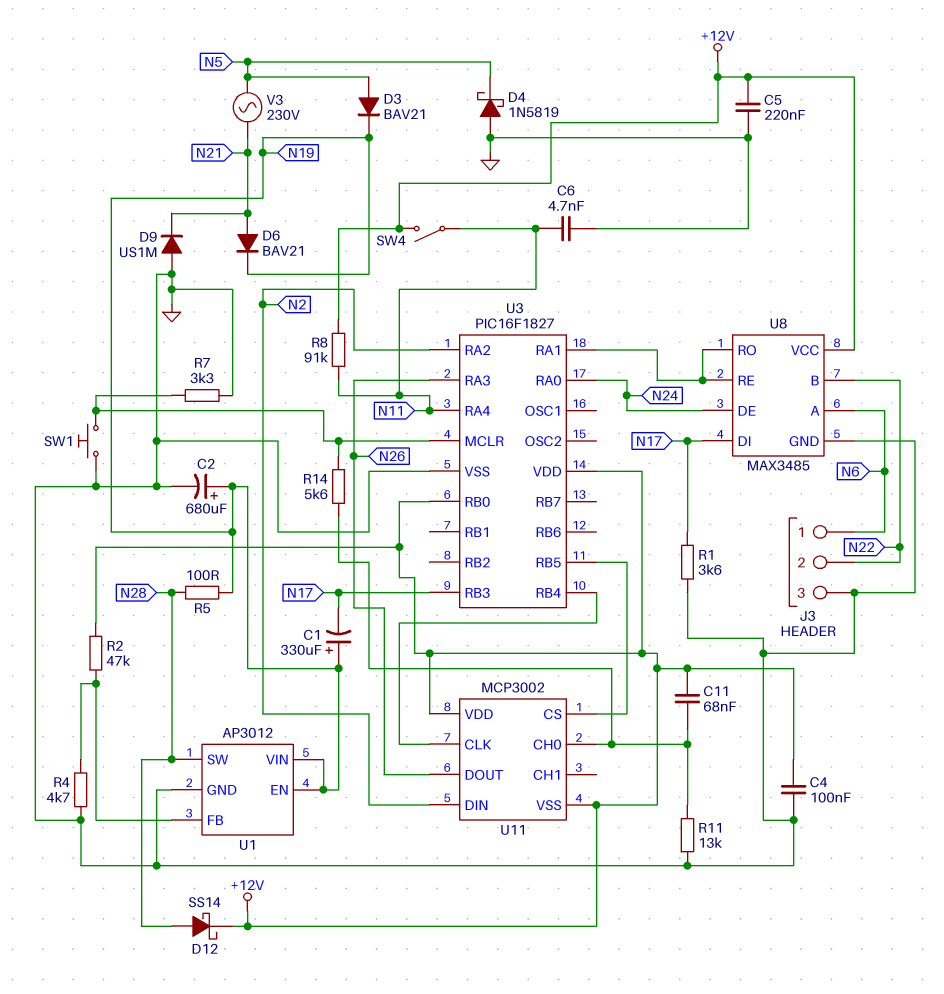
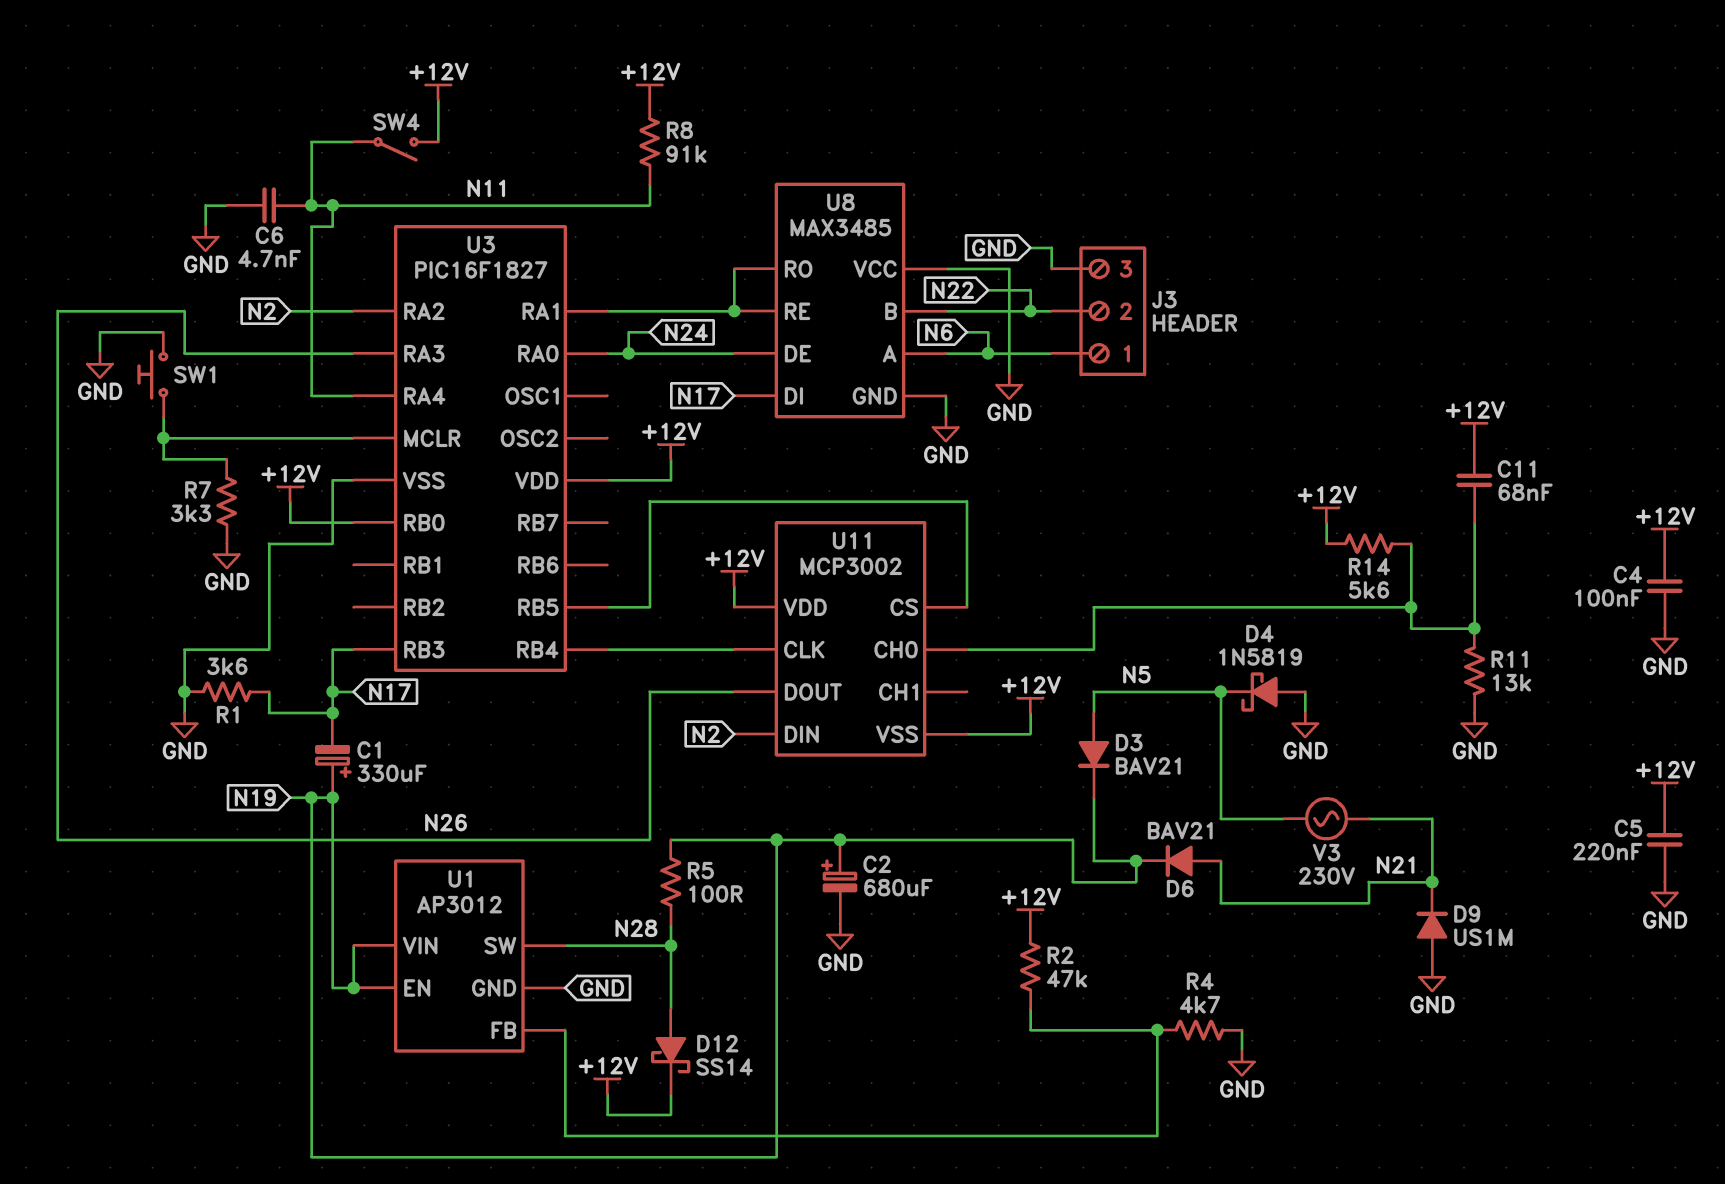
R14: 5.6k (U3/MCLR, U11/CH0) -> 5.6k (+12V, U11/CH0)
U8 pin VCC: +12V -> GND

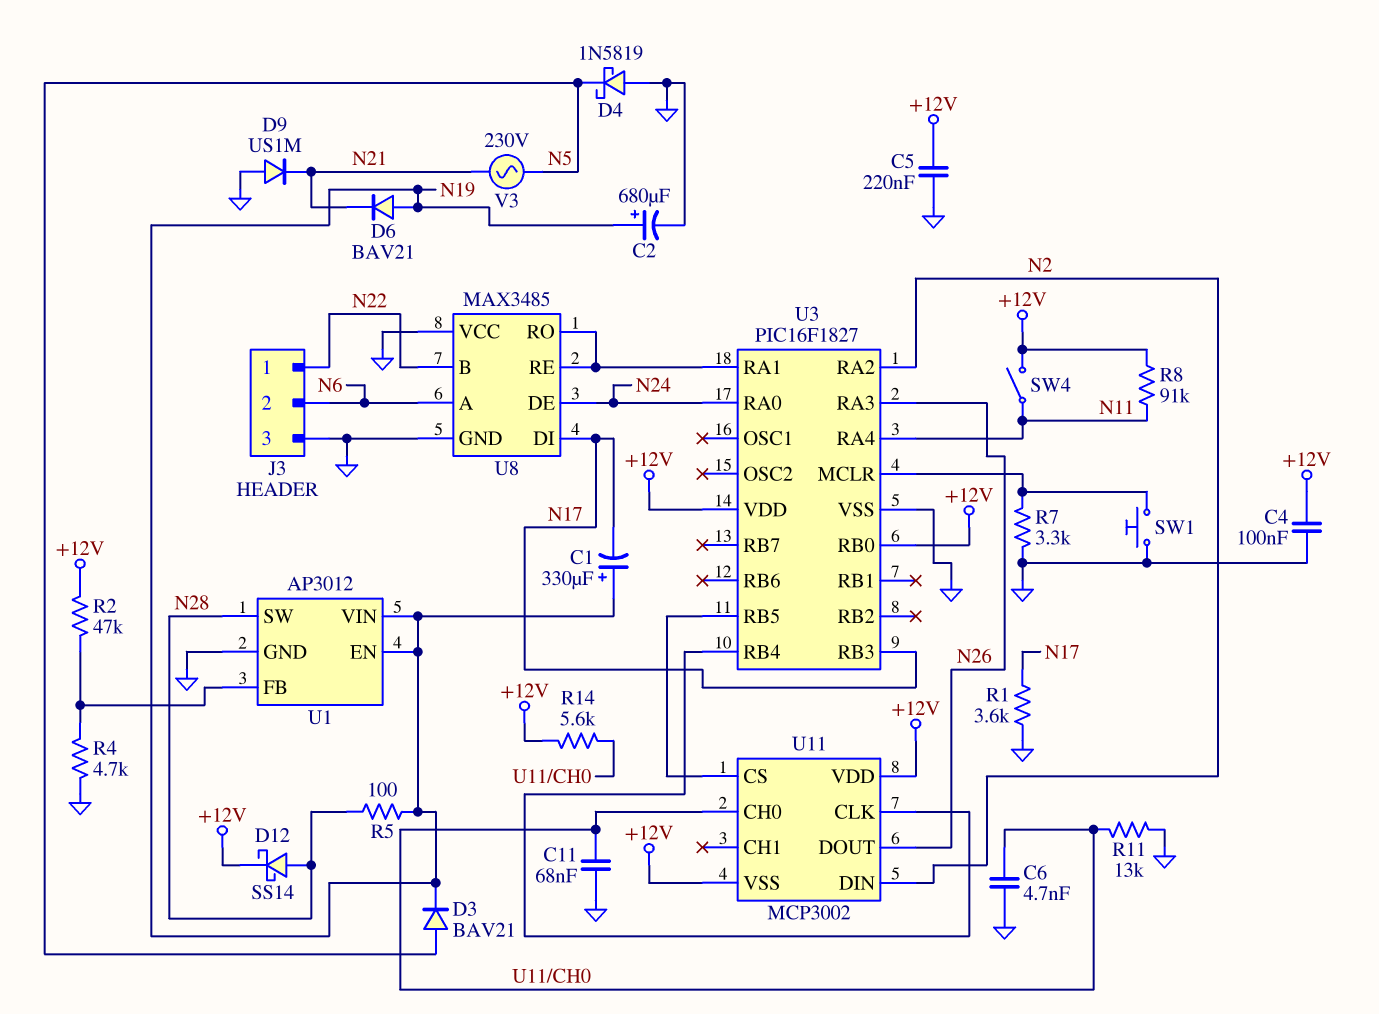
C6: 4.7nF (GND, N11) -> 4.7nF (GND, U11/CH0)
C11: 68nF (+12V, U11/CH0) -> 68nF (GND, U11/CH0)
D6: diode BAV21 (A N21, K N19) -> diode BAV21 (A N19, K N21)
J3 pin 1: N6 -> N22
J3 pin 2: N22 -> N6

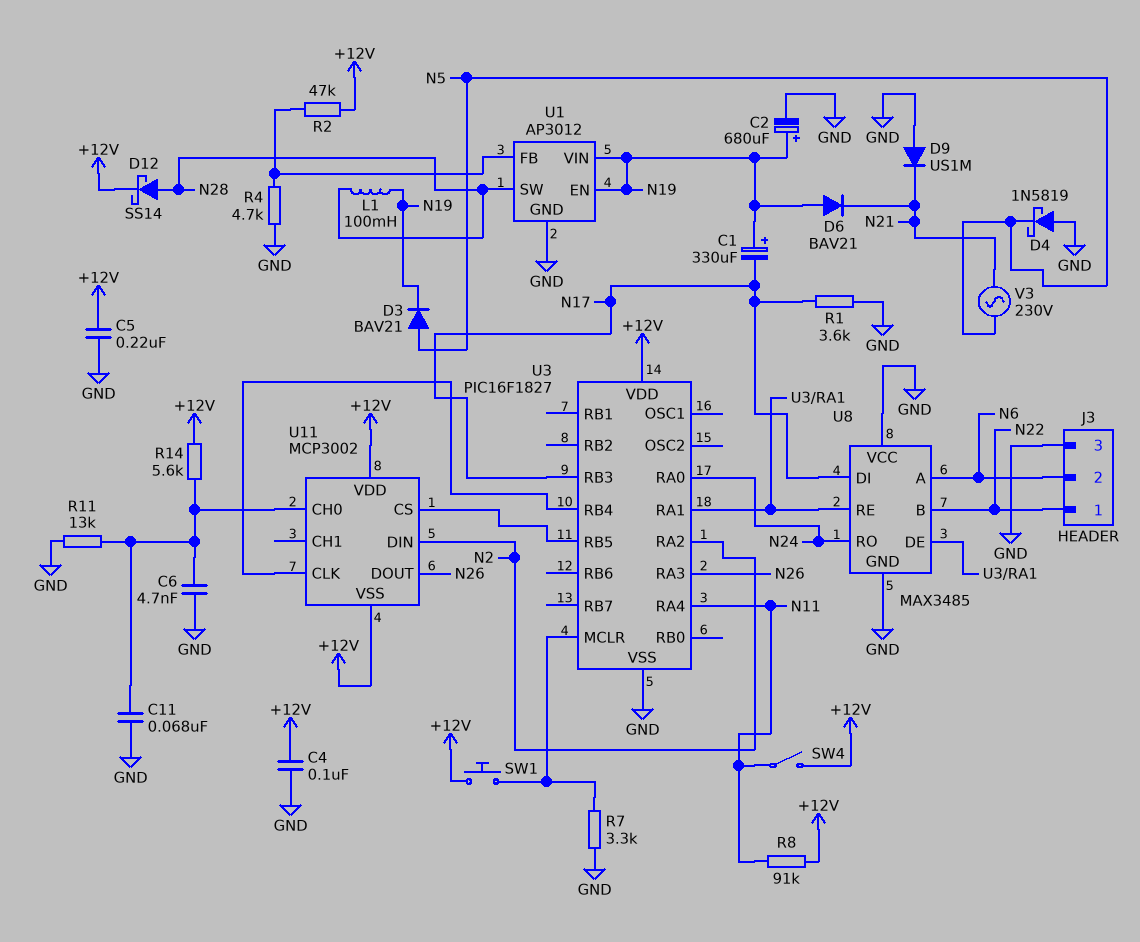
L1: none -> 100mH (N19, N28)
R5: 100 (N19, N28) -> none
SW1: button (GND, U3/MCLR) -> button (+12V, U3/MCLR)
U3 pin RB0: +12V -> none
U8 pin DE: N24 -> U3/RA1
U8 pin RO: U3/RA1 -> N24

